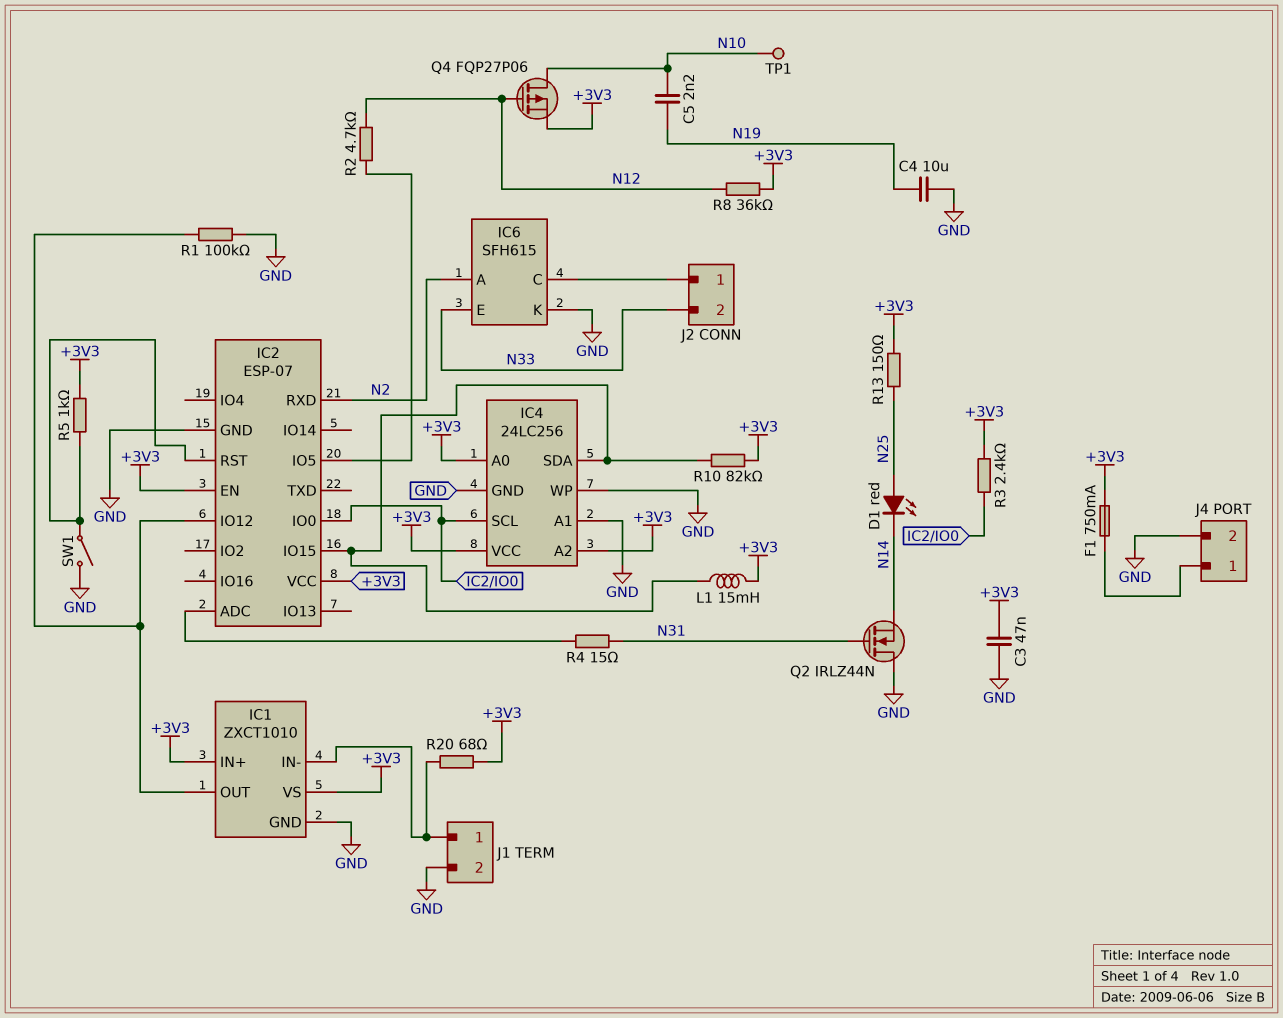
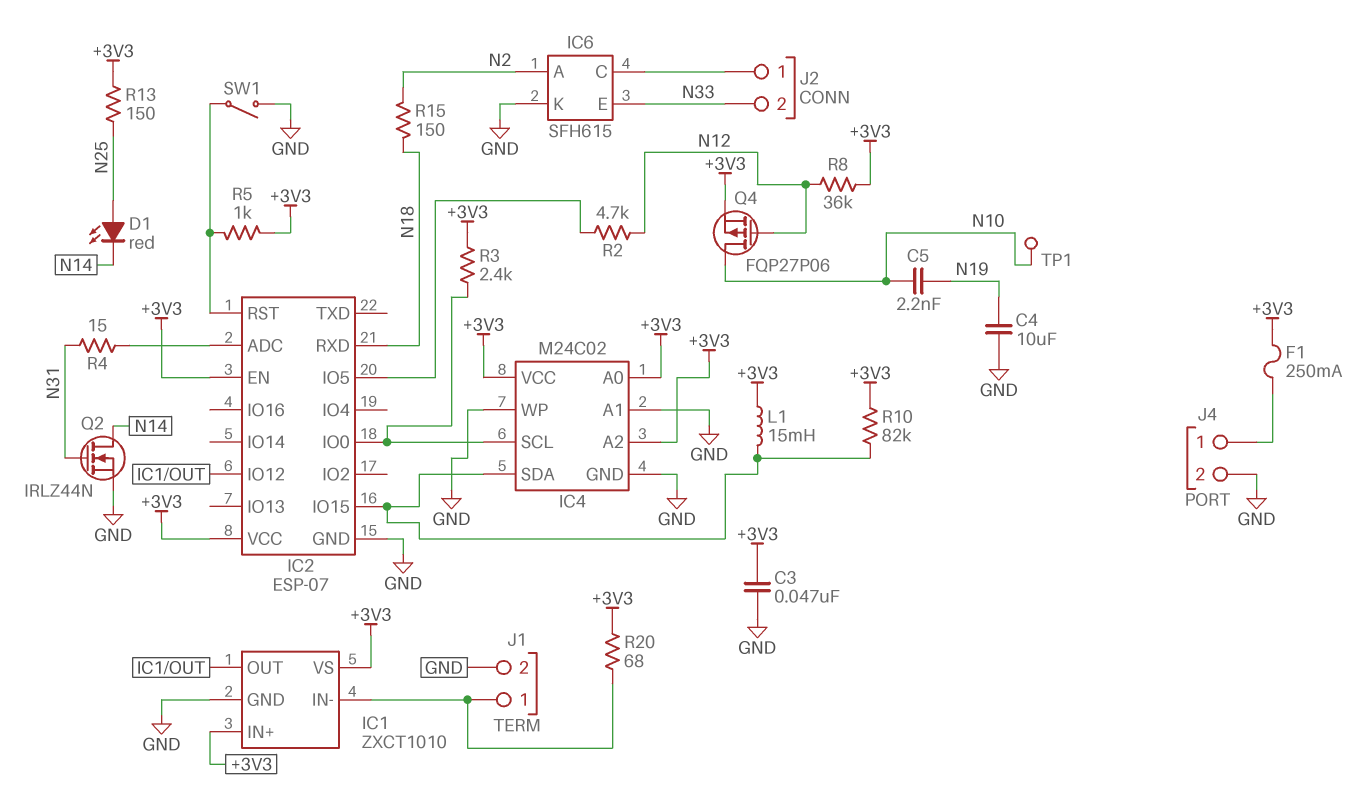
F1: 750mA (+3V3, J4/1) -> 250mA (+3V3, J4/1)
IC2 pin RXD: N2 -> N18
IC4: 24LC256 -> M24C02
Q2: NMOS IRLZ44N (G N31, D GND, S N14) -> NMOS IRLZ44N (G N31, D N14, S GND)
R1: 100k (GND, IC1/OUT) -> none
R15: none -> 150 (N2, N18)

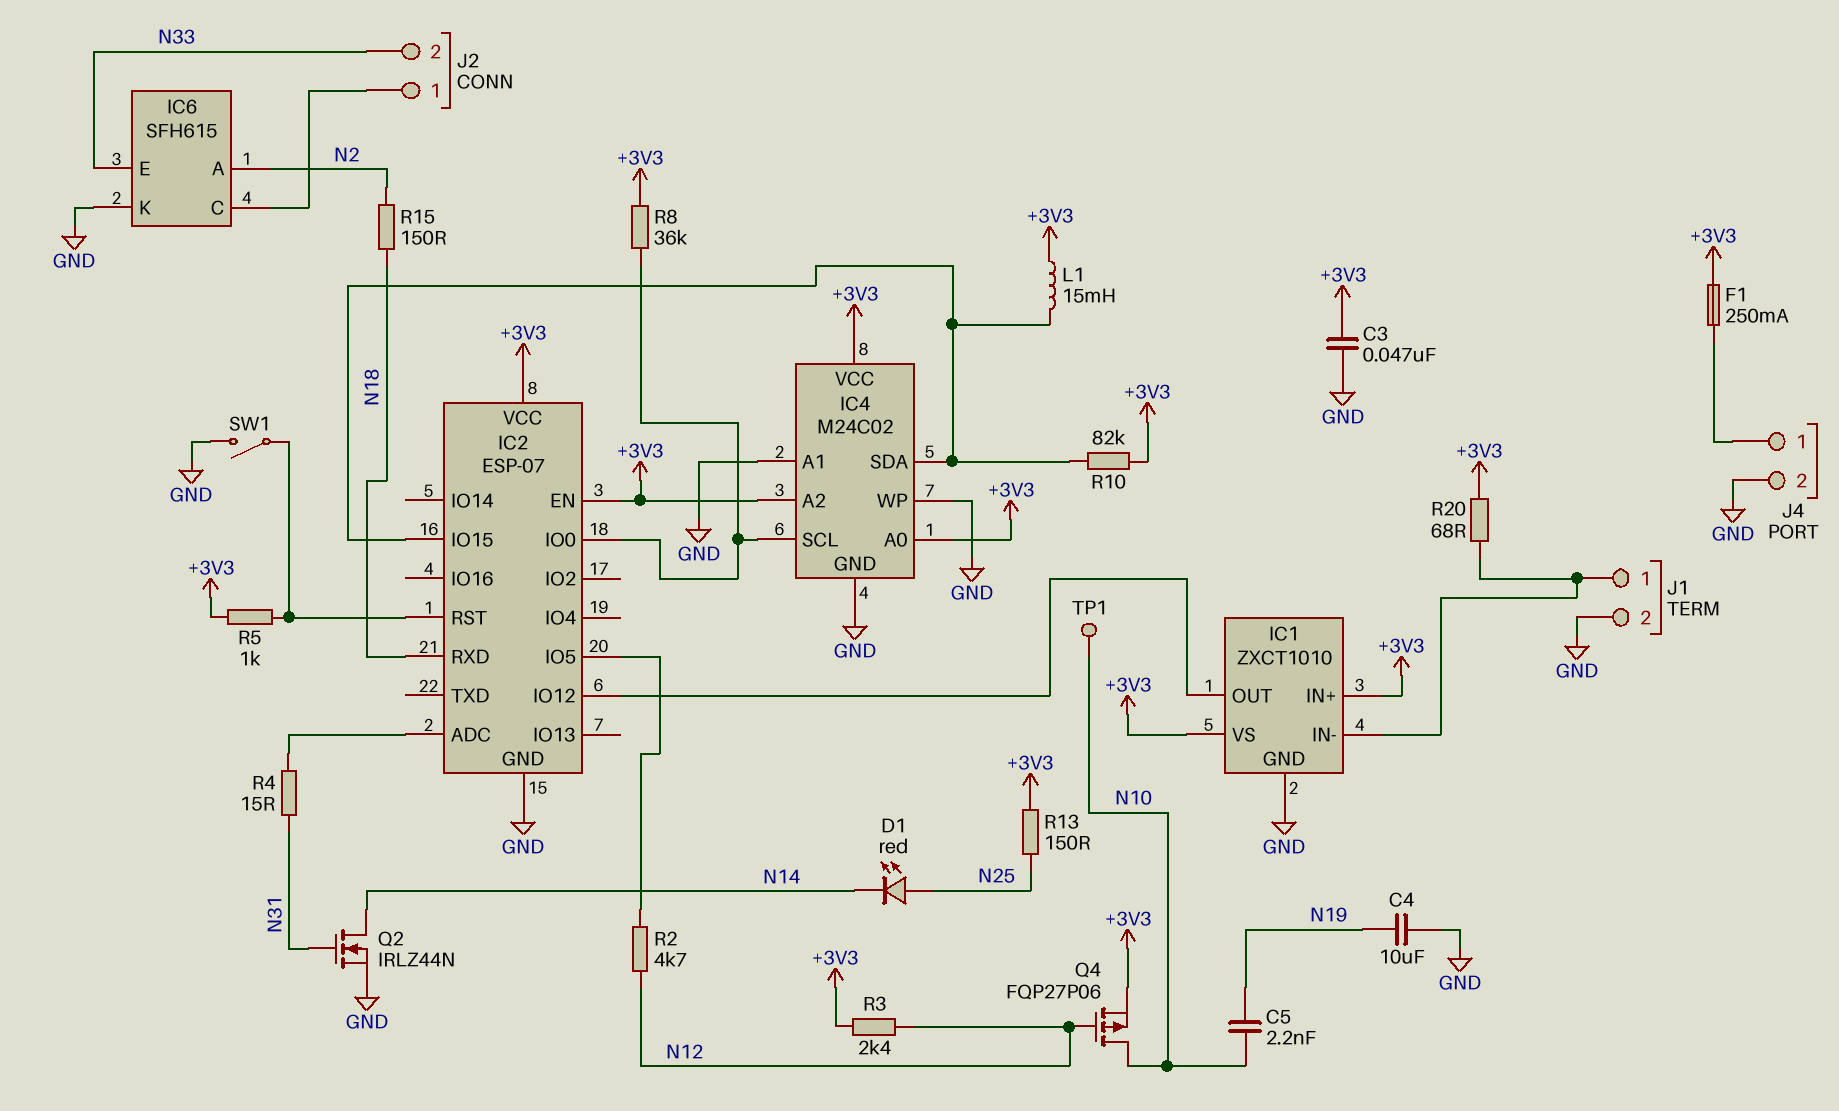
R3: 2.4k (+3V3, IC2/IO0) -> 2.4k (+3V3, N12)
R8: 36k (+3V3, N12) -> 36k (+3V3, IC2/IO0)

